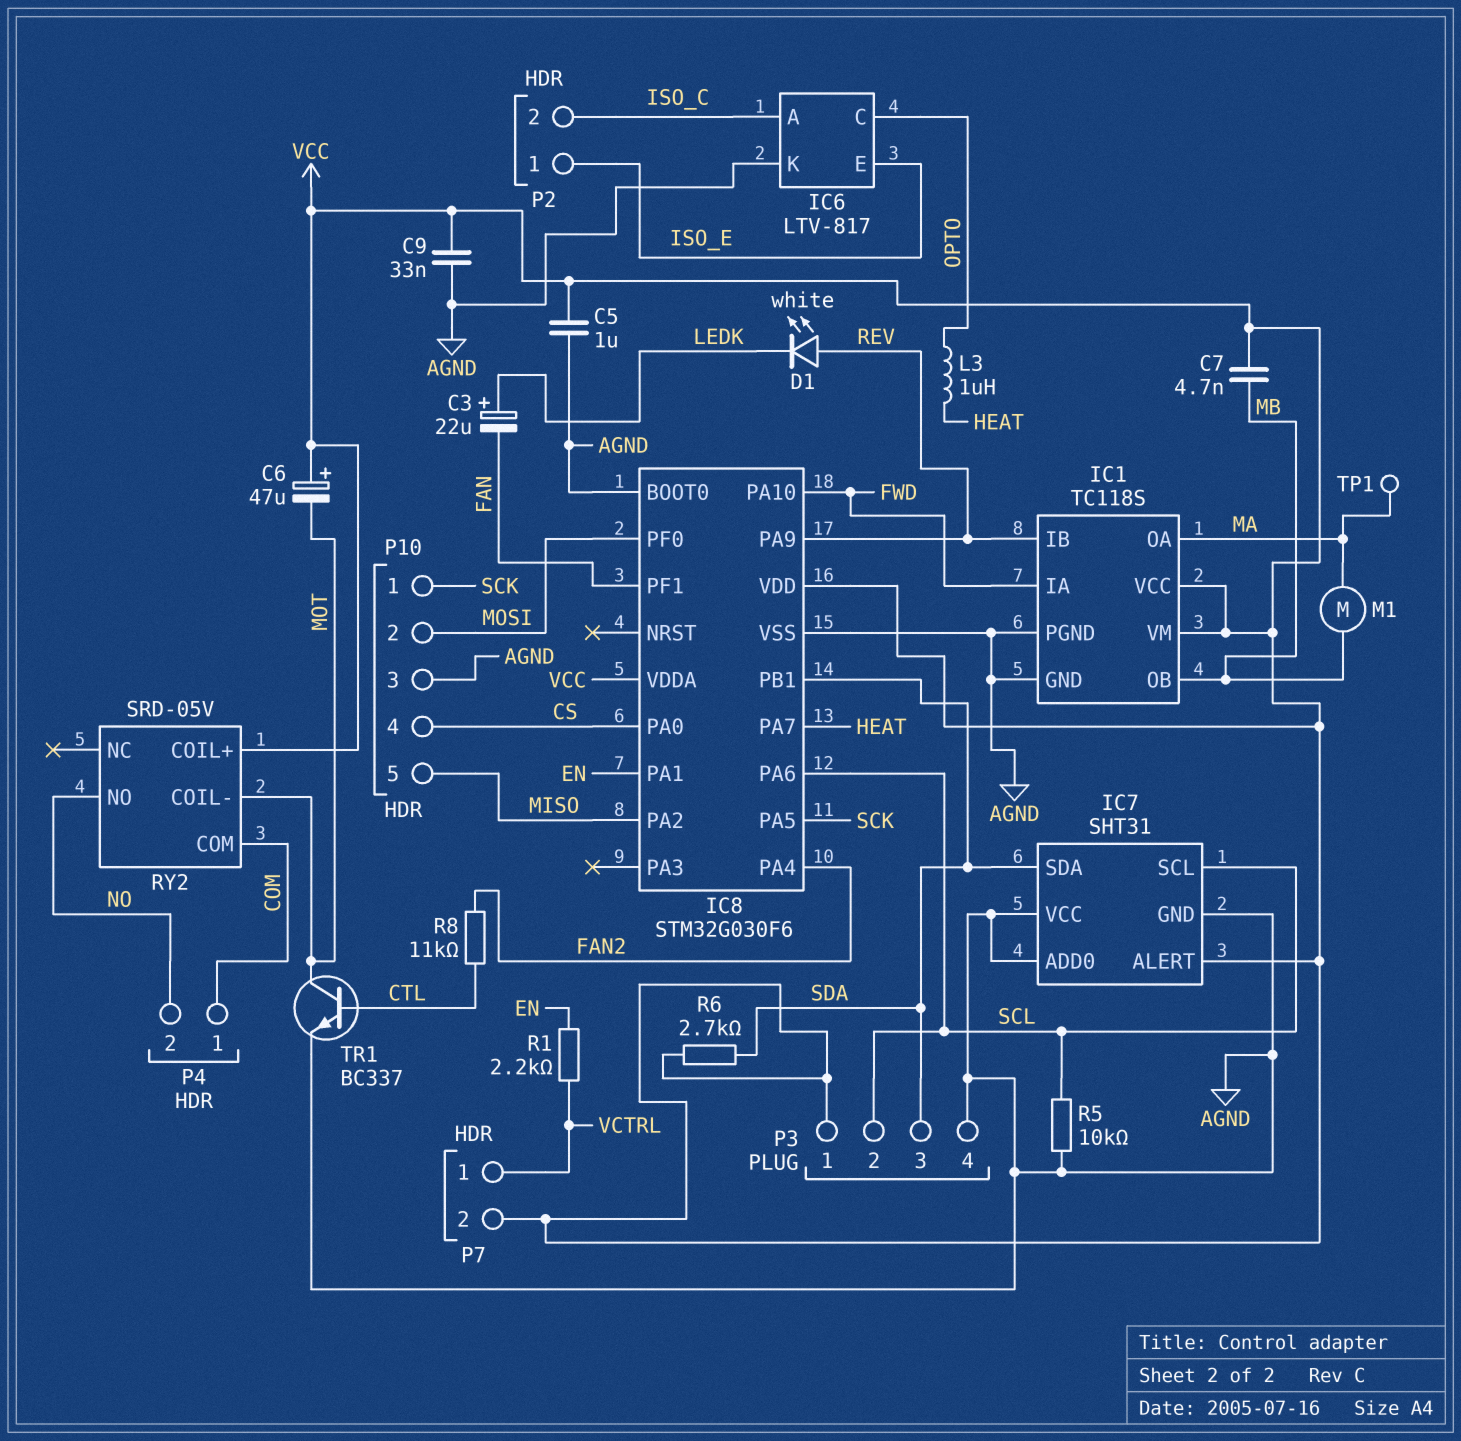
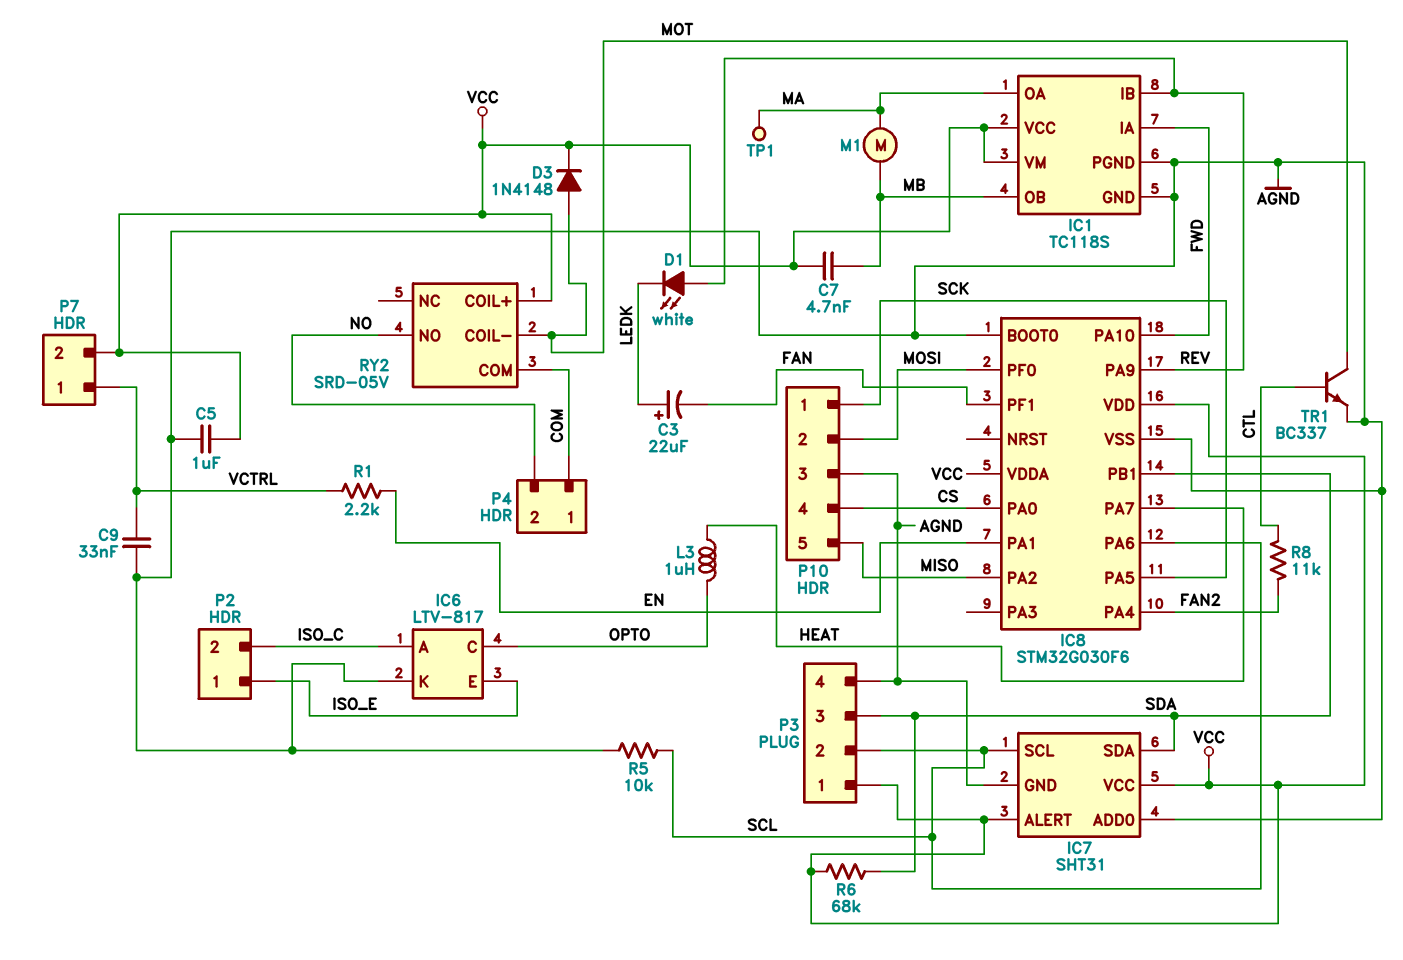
C6: 47uF (plus VCC, minus MOT) -> none
C9: 33nF (AGND, VCC) -> 33nF (AGND, VCTRL)
D3: none -> diode 1N4148 (A MOT, K VCC)
IC7 pin VCC: AGND -> VCC
R6: 2.7k (SDA, VCC) -> 68k (SDA, VCC)

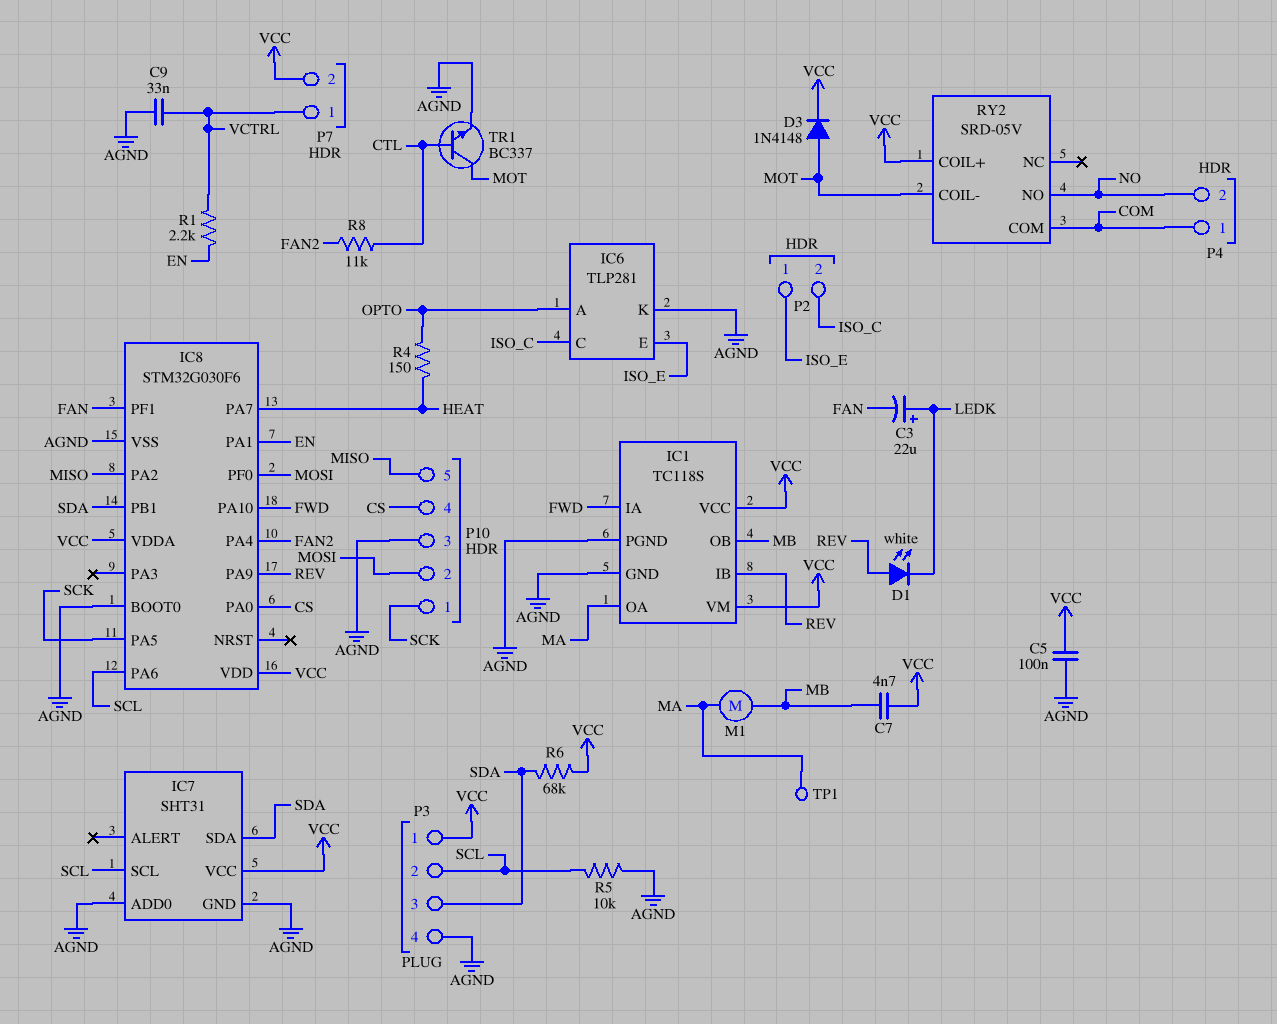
C5: 1uF (AGND, VCC) -> 100nF (AGND, VCC)
IC6: LTV-817 -> TLP281
IC6 pin A: ISO_C -> OPTO
IC6 pin C: OPTO -> ISO_C
IC7 pin ALERT: VCC -> none
L3: 1uH (HEAT, OPTO) -> none
R4: none -> 150 (HEAT, OPTO)

